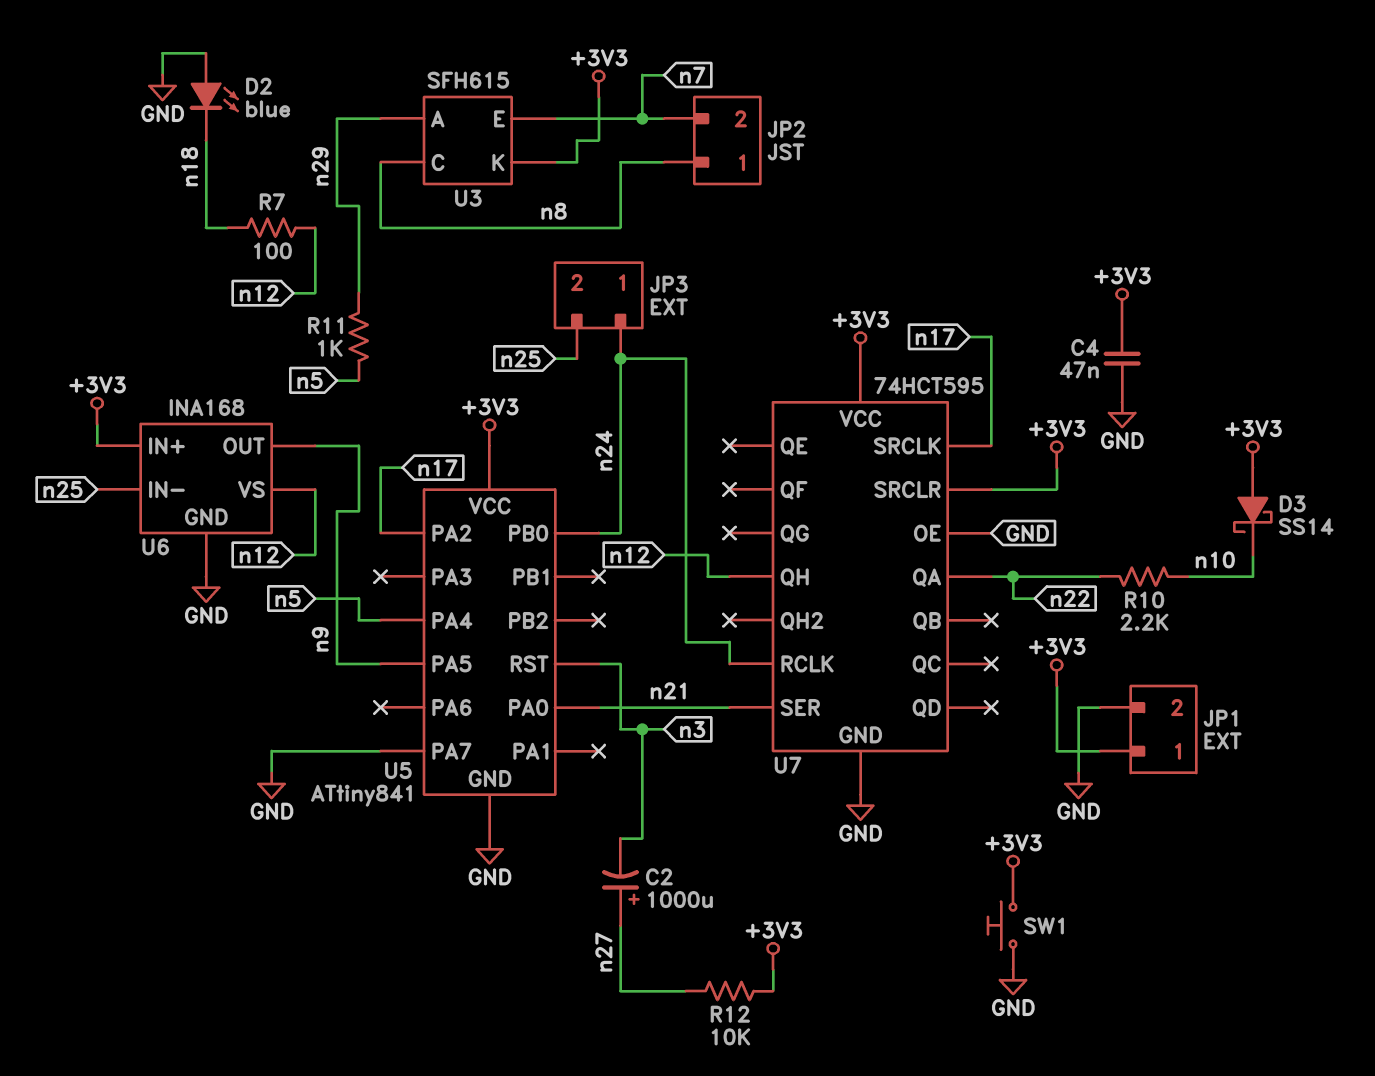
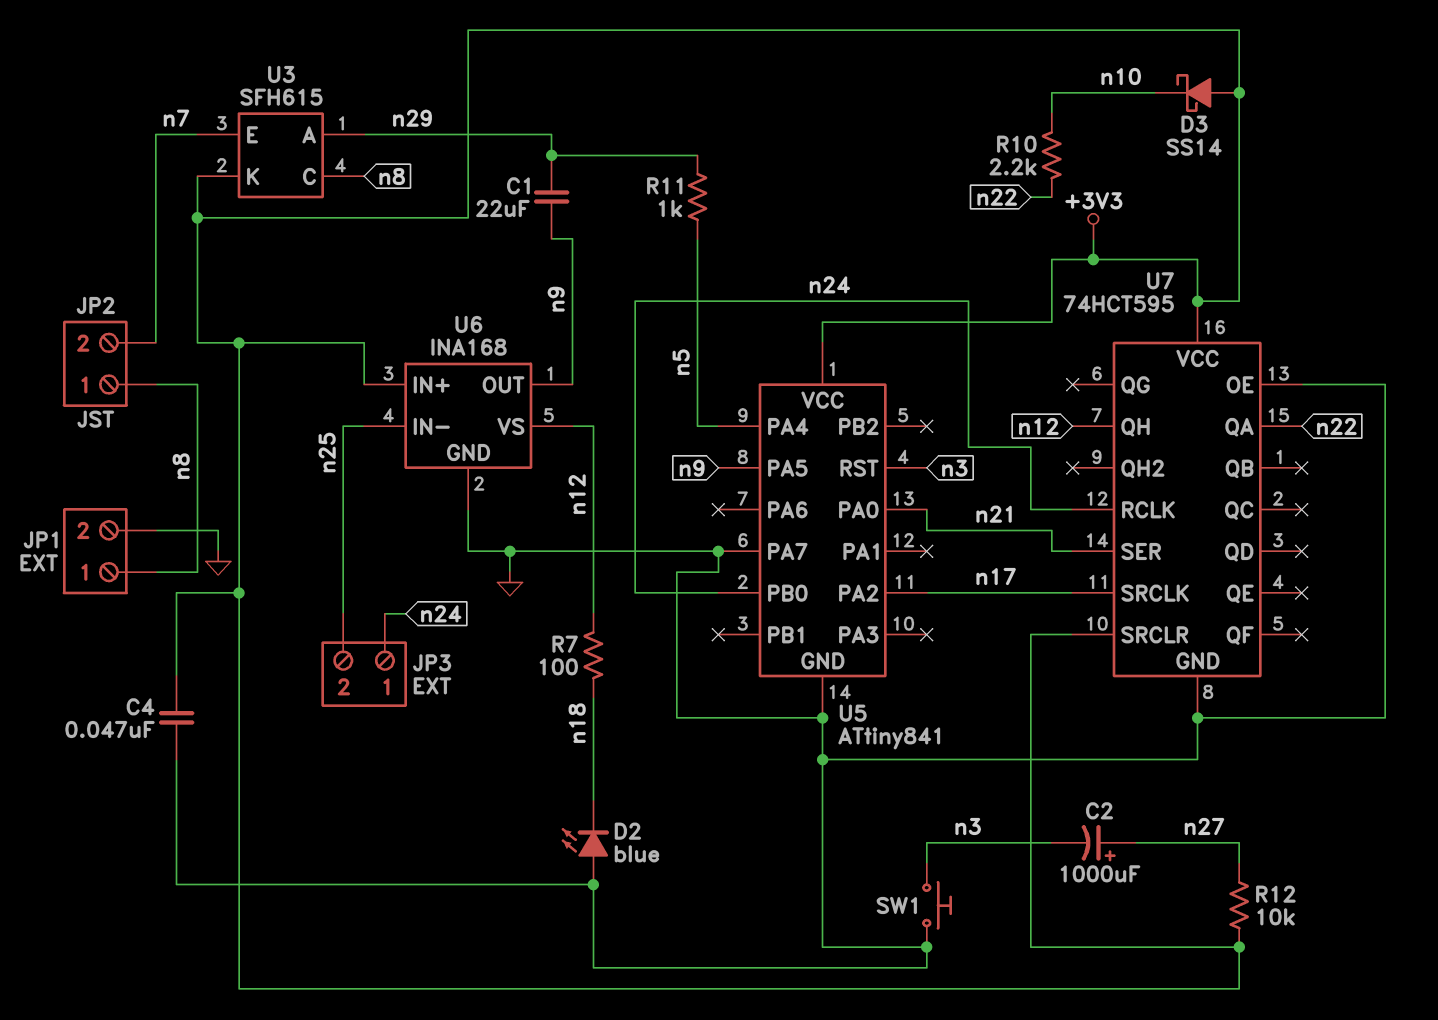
C1: none -> 22uF (n9, n29)
JP1 pin 1: +3V3 -> n8
SW1: button (+3V3, GND) -> button (GND, n3)

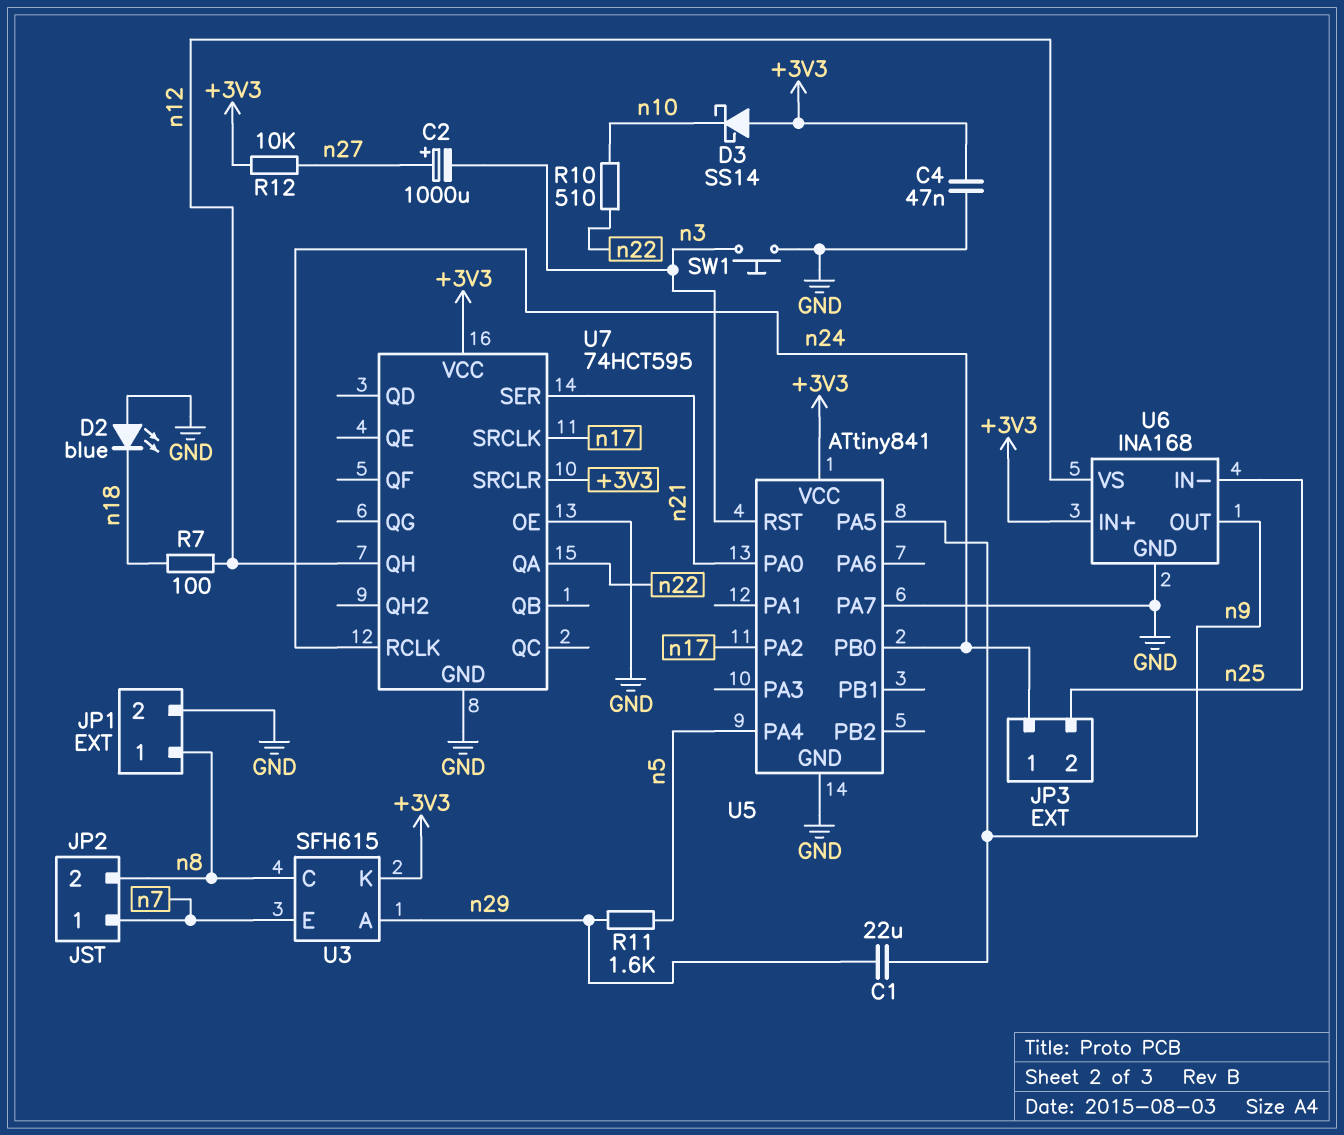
JP2 pin 1: n8 -> n7
JP2 pin 2: n7 -> n8
R10: 2.2k (n10, n22) -> 510 (n10, n22)
R11: 1k (n5, n29) -> 1.6k (n5, n29)

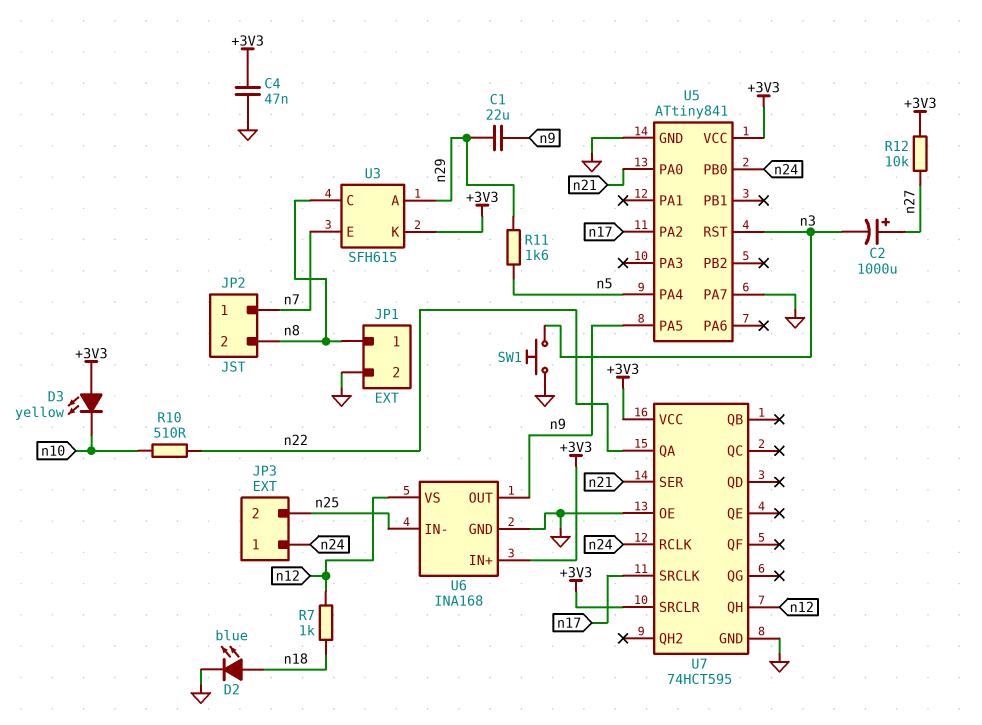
D2: LED blue (A GND, K n18) -> LED blue (A n18, K GND)
D3: schottky SS14 (A +3V3, K n10) -> LED yellow (A +3V3, K n10)
R7: 100 (n12, n18) -> 1k (n12, n18)

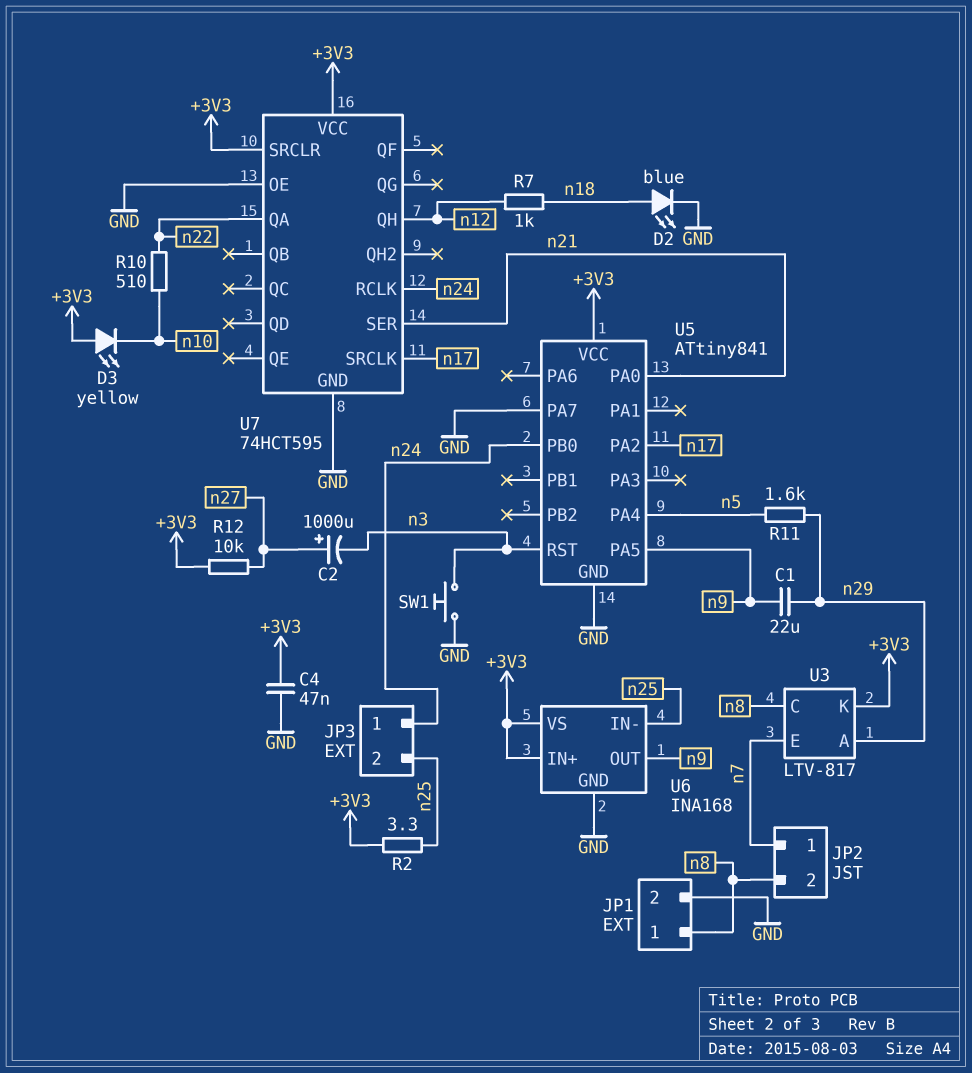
R2: none -> 3.3 (+3V3, n25)
U3: SFH615 -> LTV-817
U6 pin VS: n12 -> +3V3

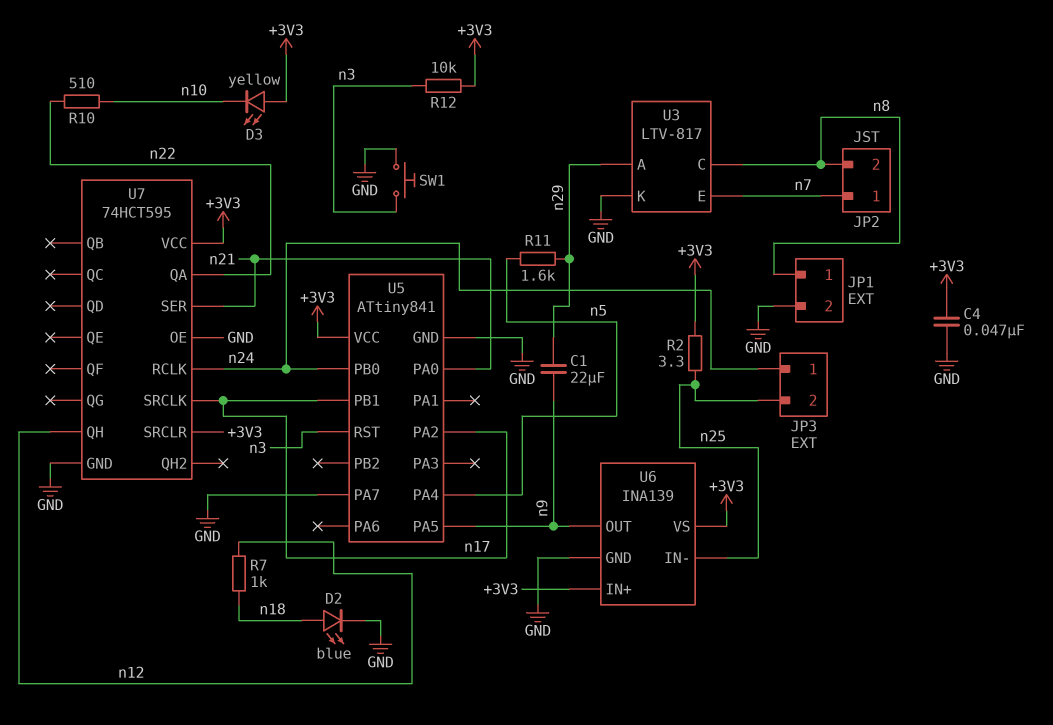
C2: 1000uF (plus n27, minus n3) -> none
R12: 10k (+3V3, n27) -> 10k (+3V3, n3)
U3 pin K: +3V3 -> GND
U5 pin PB1: none -> n17
U6: INA168 -> INA139

